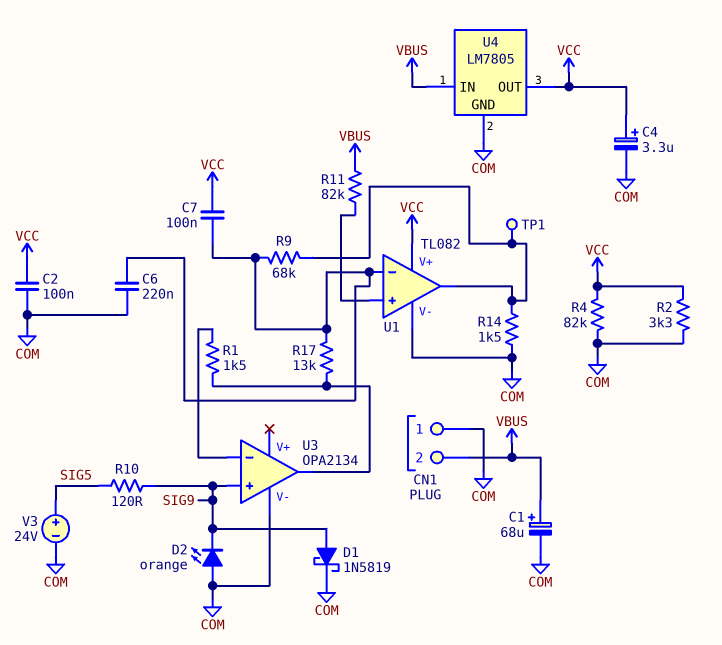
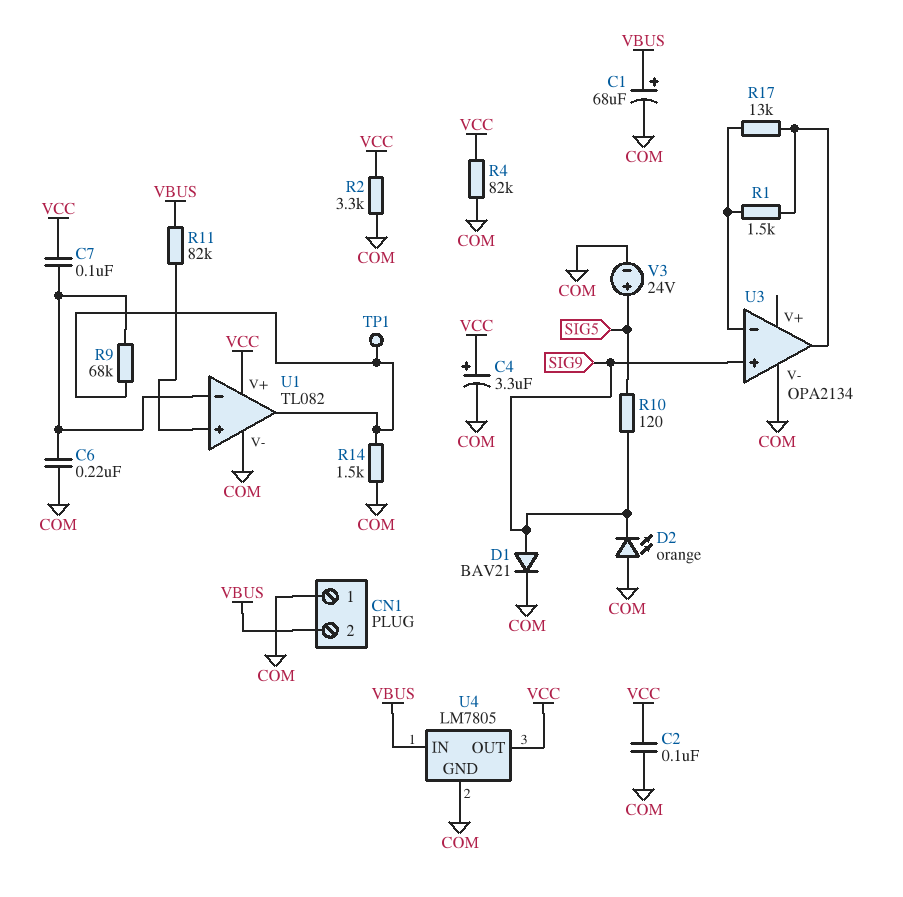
D1: schottky 1N5819 (A SIG9, K COM) -> diode BAV21 (A SIG9, K COM)
R17: 13k (U1/in-, U3/out) -> 13k (U3/in-, U3/out)

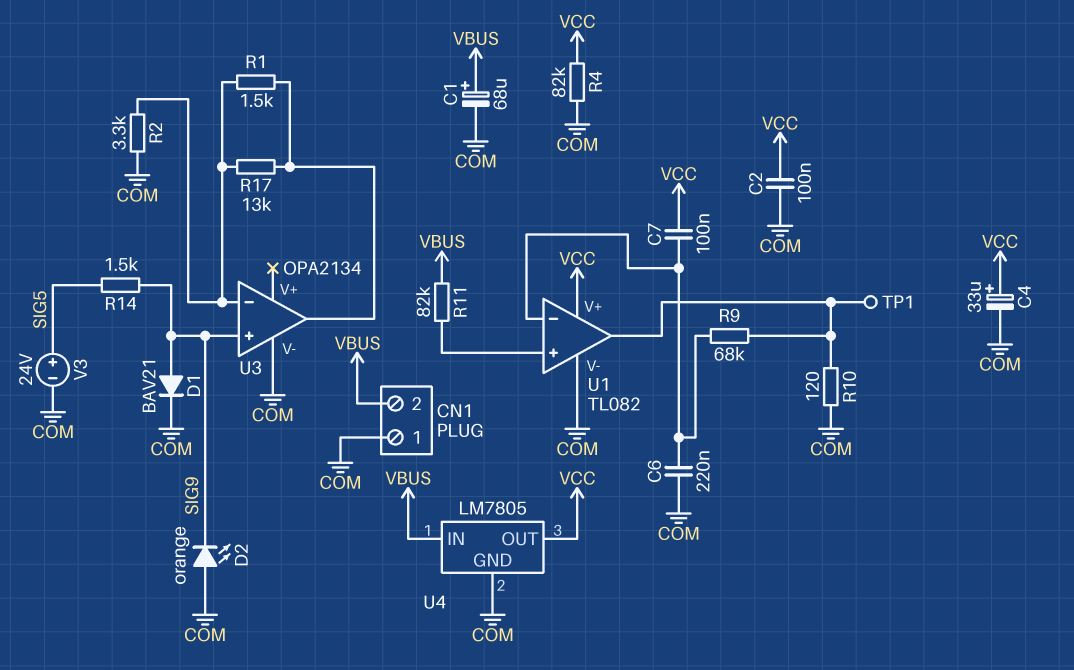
C4: 3.3uF (plus VCC, minus COM) -> 33uF (plus VCC, minus COM)
R2: 3.3k (COM, VCC) -> 3.3k (COM, U3/in-)
R10: 120 (SIG5, SIG9) -> 120 (COM, U1/out)
R14: 1.5k (COM, U1/out) -> 1.5k (SIG5, SIG9)

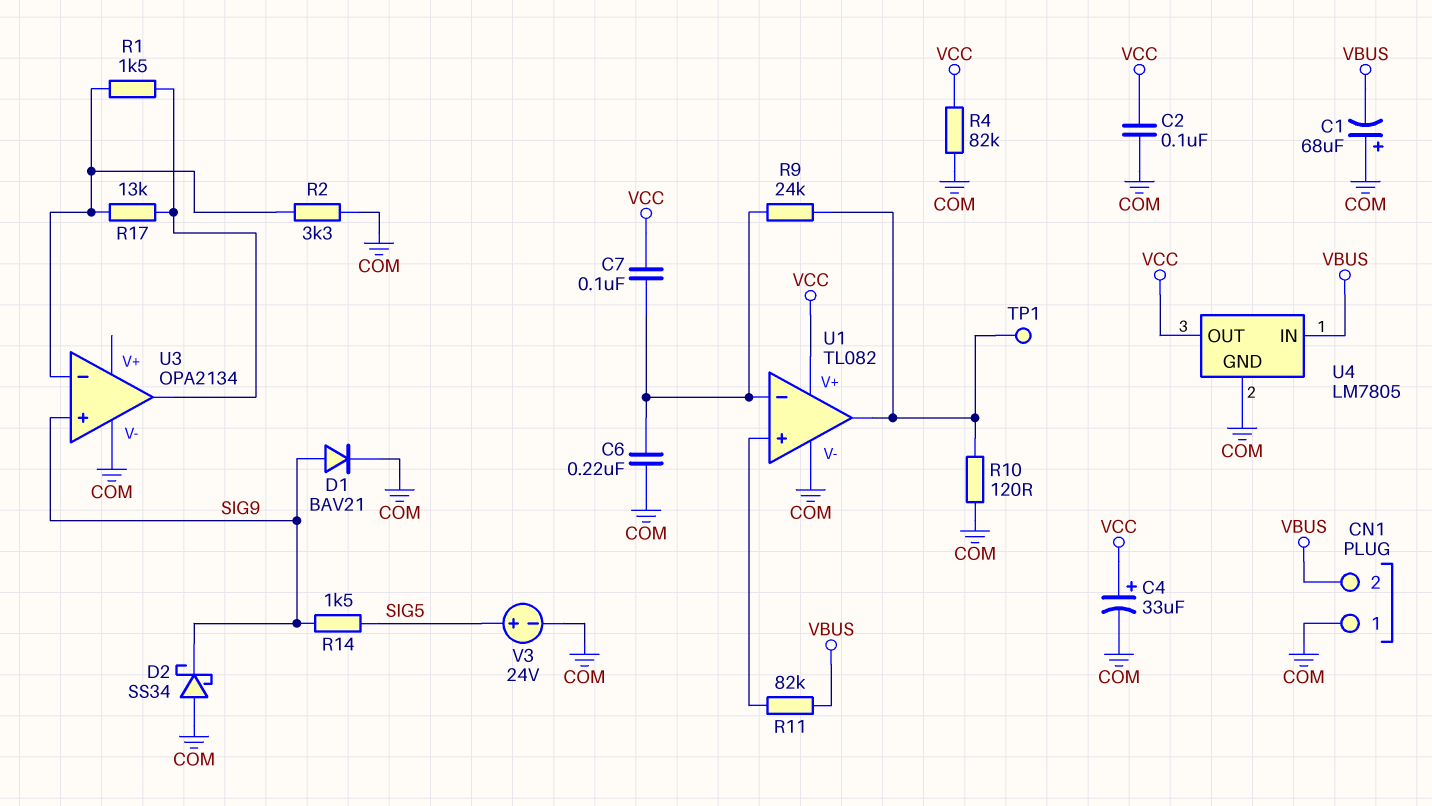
C1: 68uF (plus VBUS, minus COM) -> 68uF (plus COM, minus VBUS)
D2: LED orange (A COM, K SIG9) -> schottky SS34 (A COM, K SIG9)
R9: 68k (U1/in-, U1/out) -> 24k (U1/in-, U1/out)

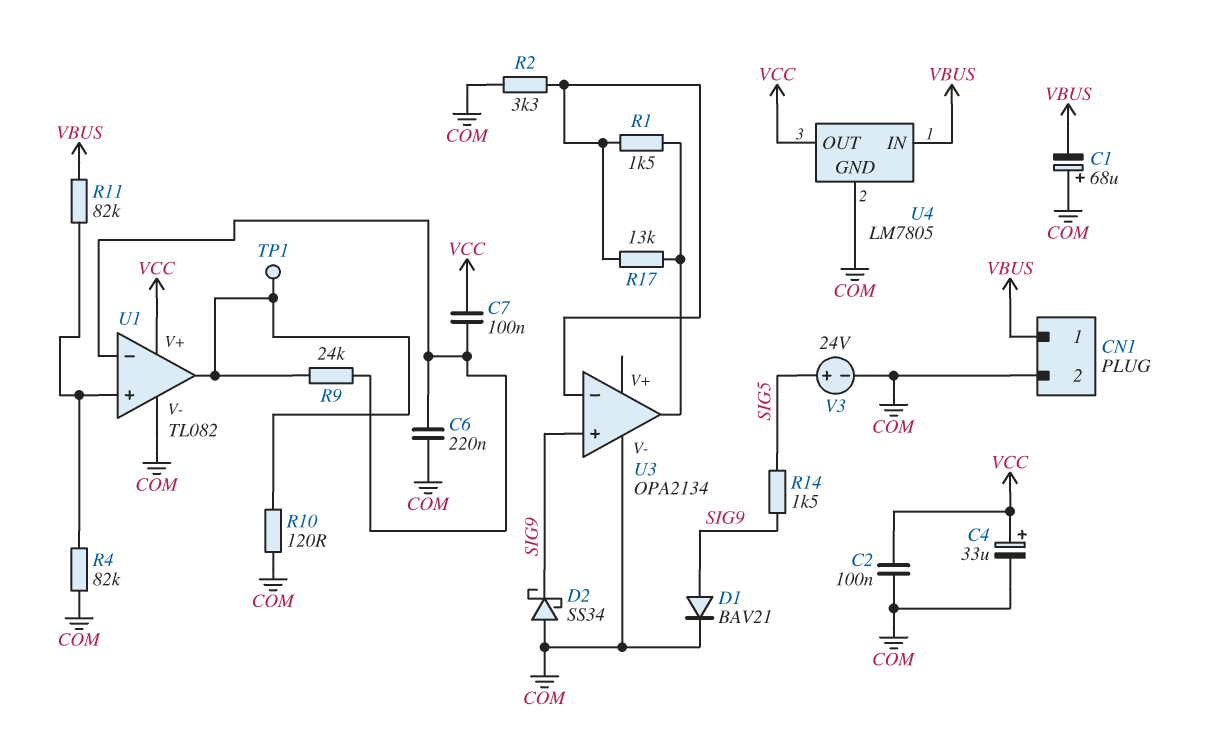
CN1 pin 1: COM -> VBUS
CN1 pin 2: VBUS -> COM
R4: 82k (COM, VCC) -> 82k (COM, U1/in+)

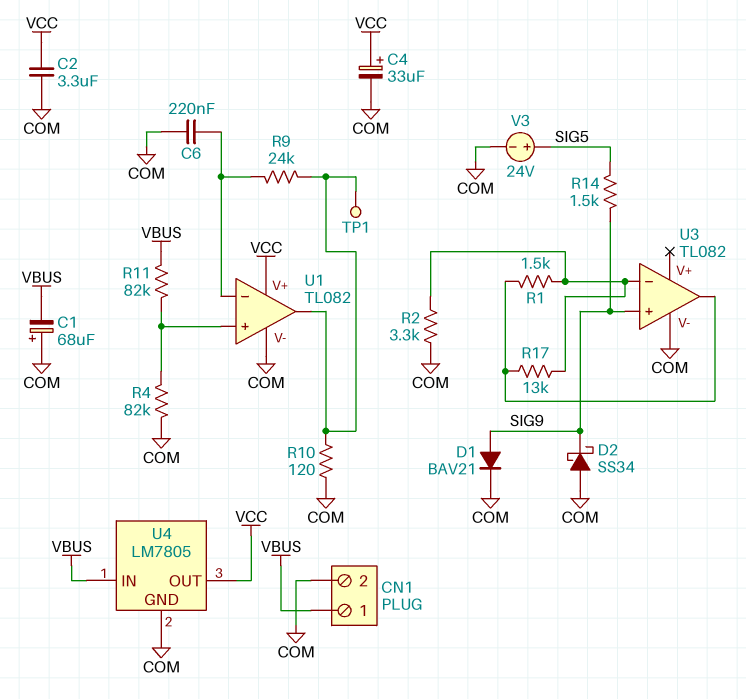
C2: 100nF (COM, VCC) -> 3.3uF (COM, VCC)
C7: 100nF (U1/in-, VCC) -> none
U3: OPA2134 -> TL082

